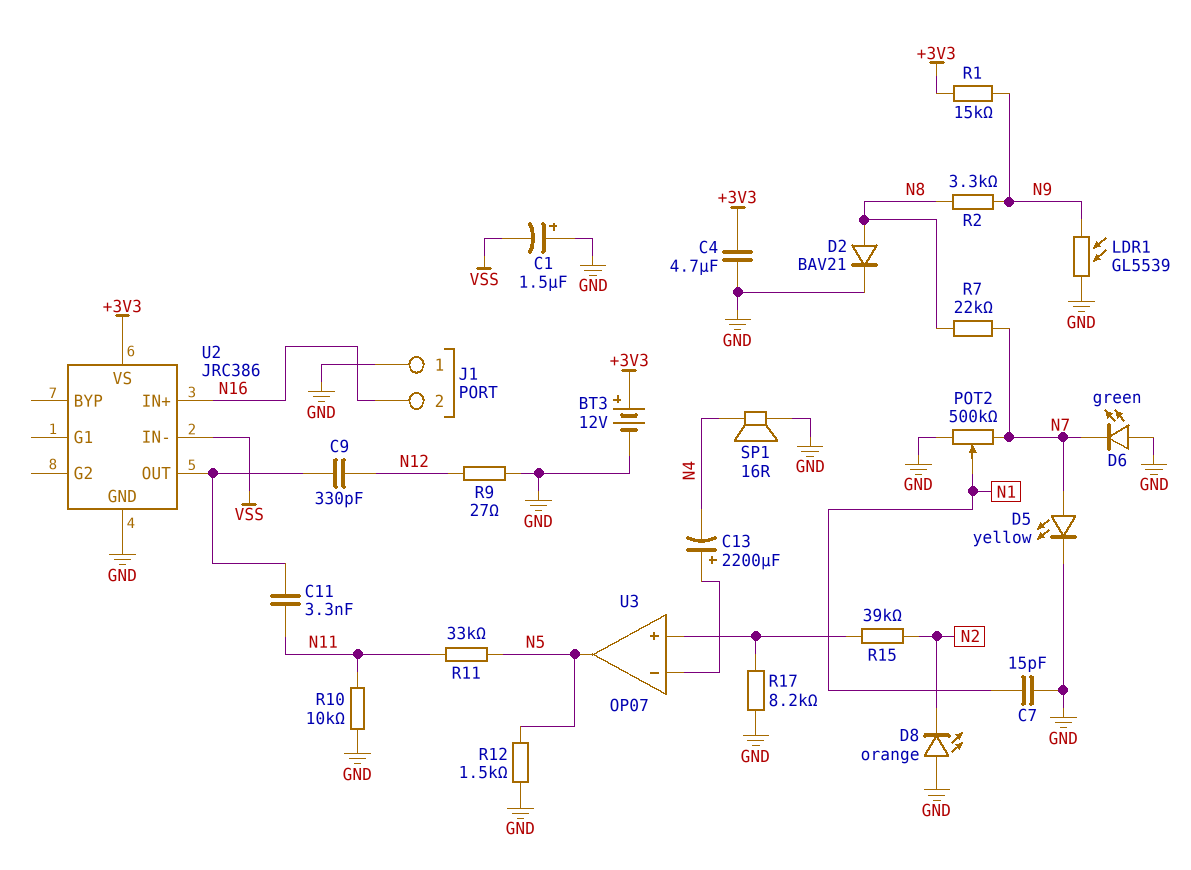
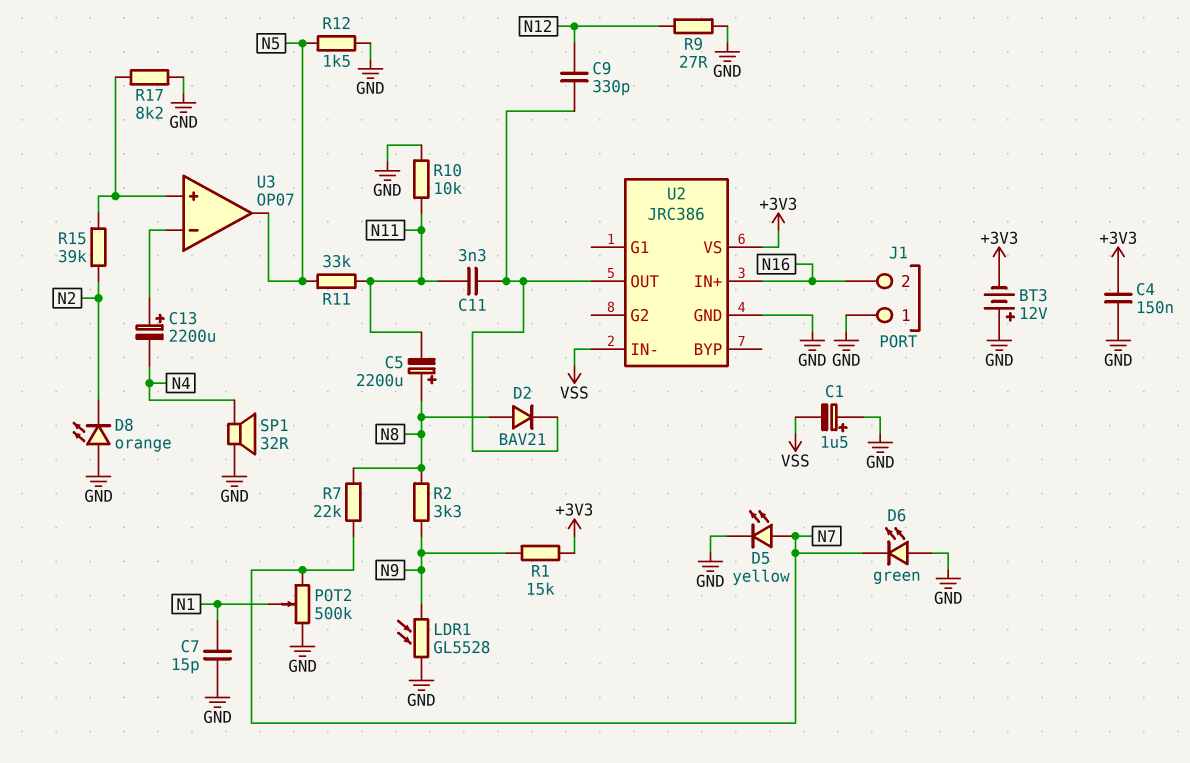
BT3: 12V (plus +3V3, minus GND) -> 12V (plus GND, minus +3V3)
C4: 4.7uF (+3V3, GND) -> 150nF (+3V3, GND)
C5: none -> 2200uF (plus N8, minus N11)
D2: diode BAV21 (A N8, K GND) -> diode BAV21 (A N8, K U2/OUT)
LDR1: GL5539 (GND, N9) -> GL5528 (GND, N9)
SP1: speaker 16R (GND, N4) -> speaker 32R (GND, N4)

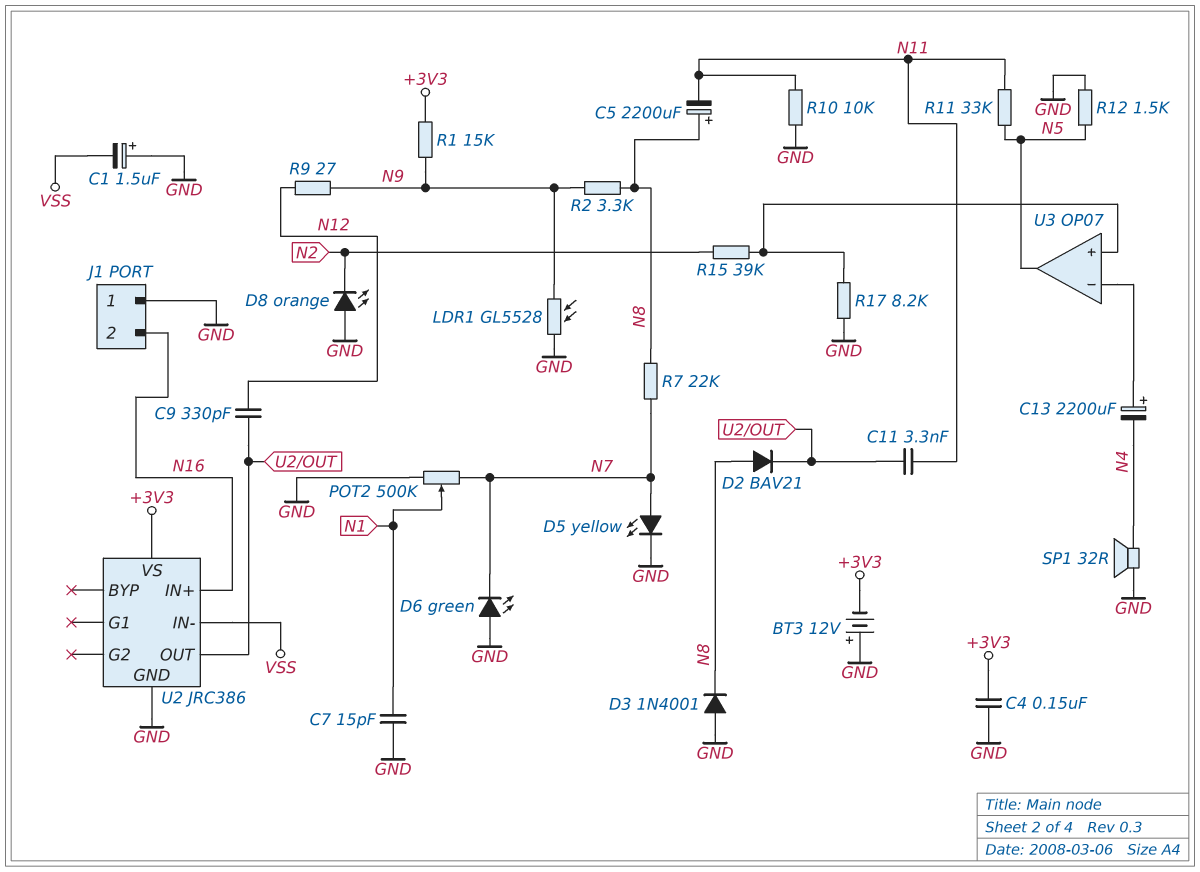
D3: none -> diode 1N4001 (A GND, K N8)
R9: 27 (GND, N12) -> 27 (N9, N12)

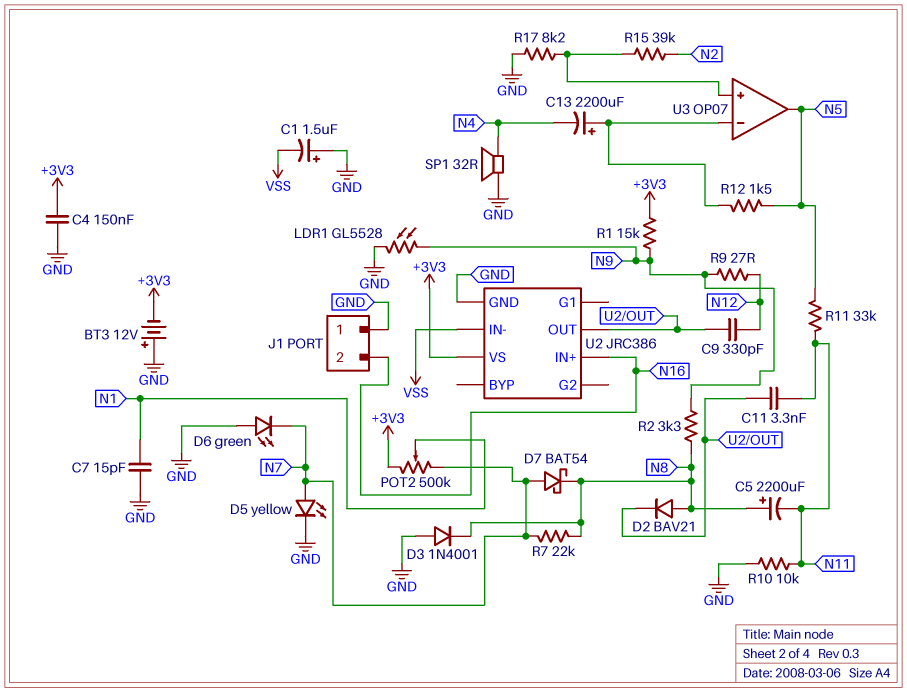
D7: none -> schottky BAT54 (A N7, K N8)
D8: LED orange (A GND, K N2) -> none
POT2: 500k (GND, N7, wiper N1) -> 500k (+3V3, N7, wiper N1)
R12: 1.5k (GND, N5) -> 1.5k (N5, U3/in-)

